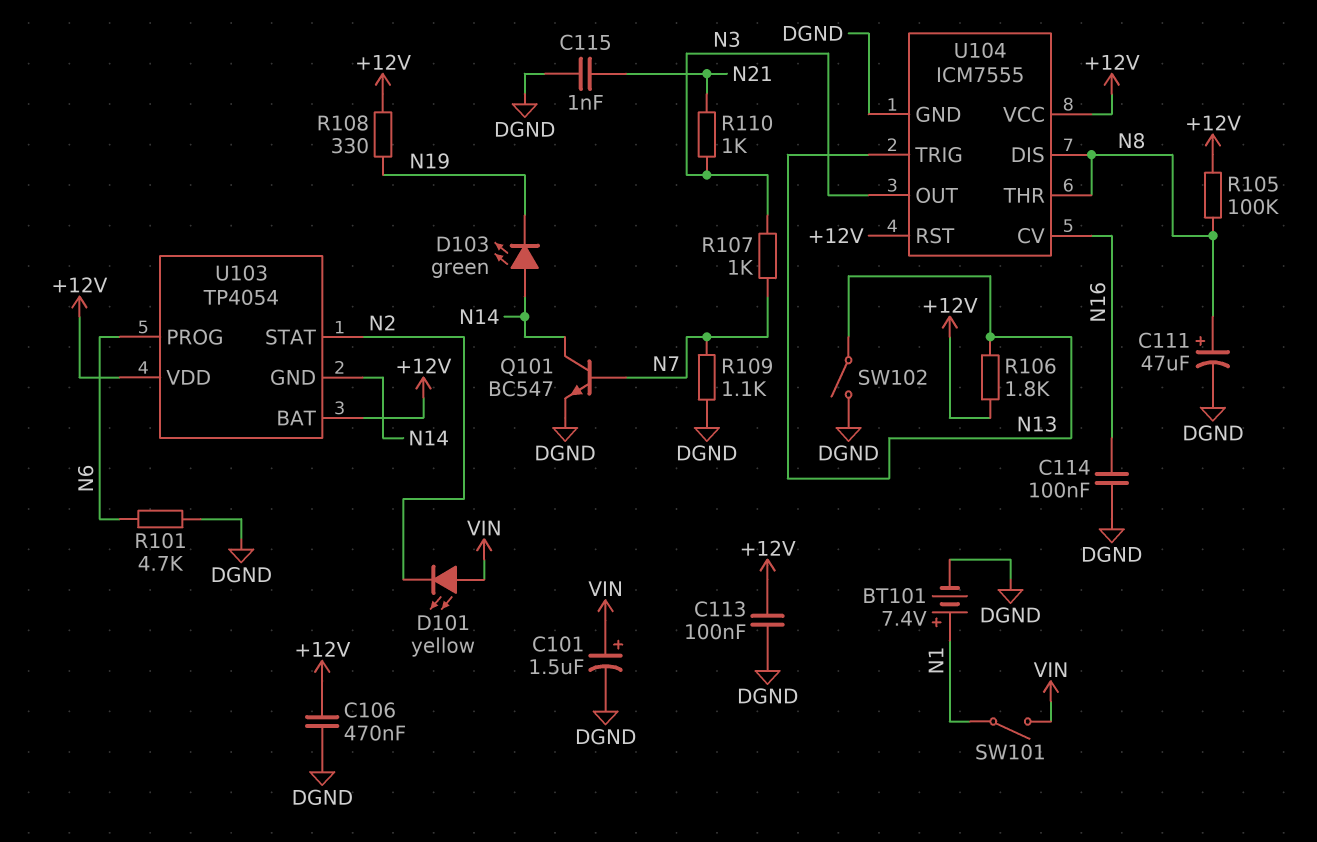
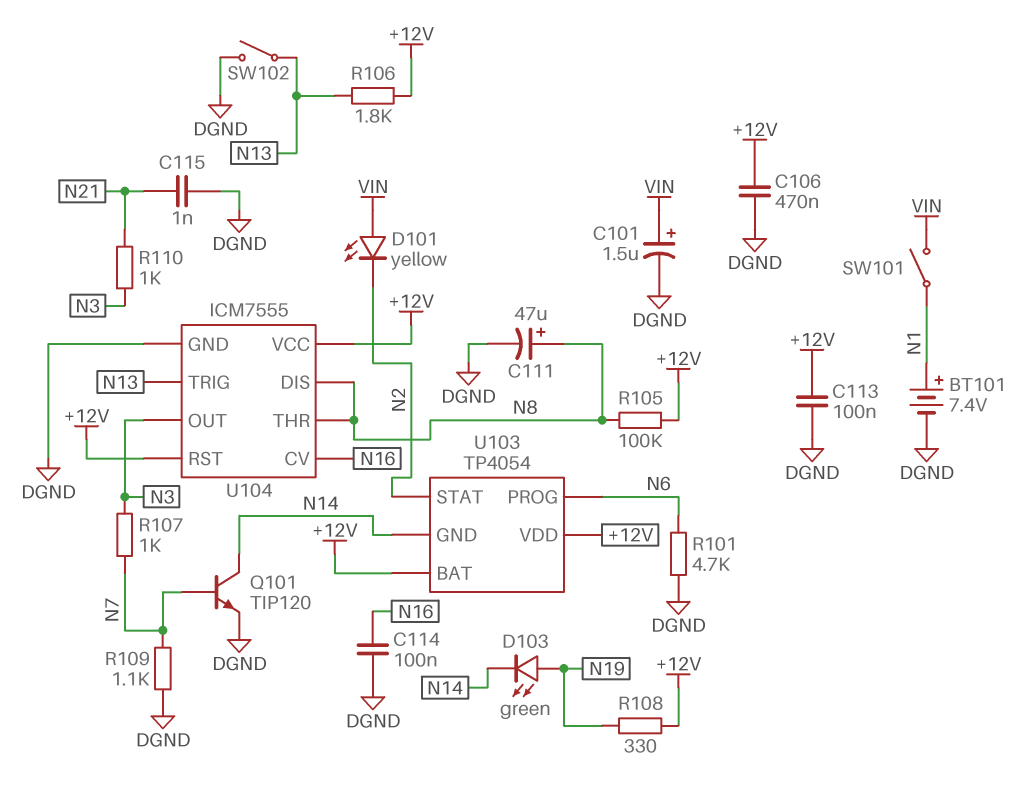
D103: LED green (A N14, K N19) -> LED green (A N19, K N14)
Q101: NPN BC547 (B N7, C N14, E DGND) -> NPN TIP120 (B N7, C N14, E DGND)

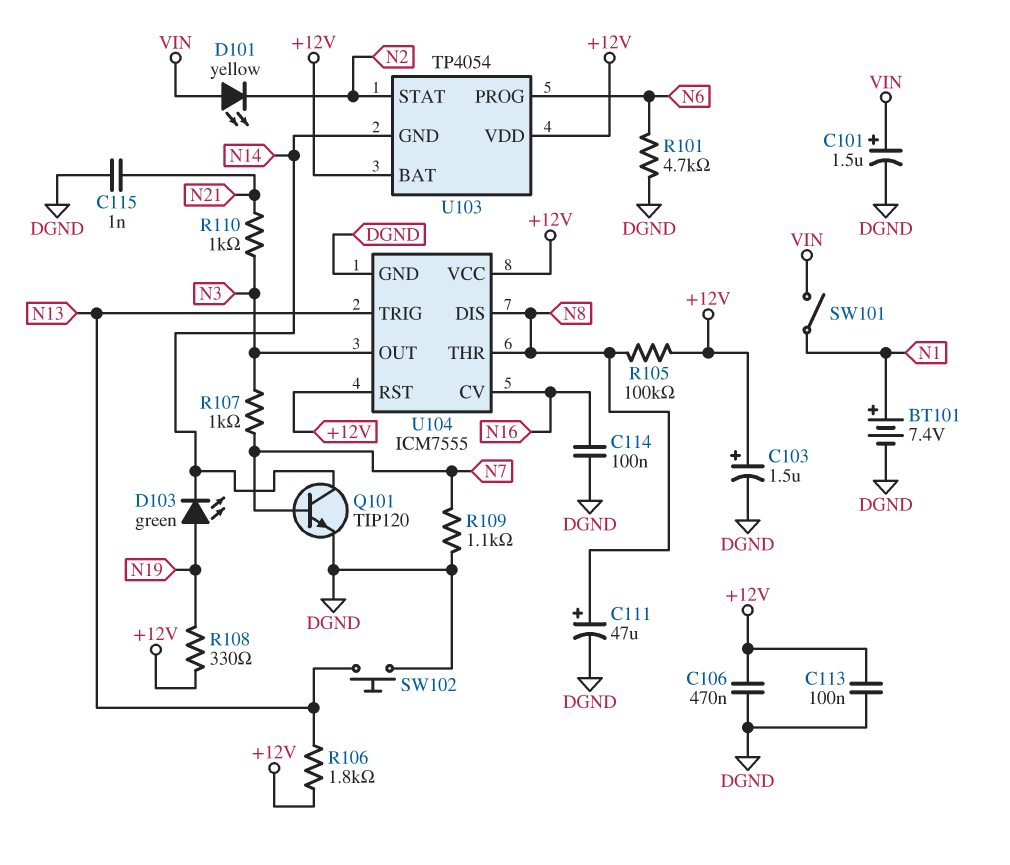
C103: none -> 1.5uF (plus +12V, minus DGND)
SW102: switch (DGND, N13) -> button (DGND, N13)

